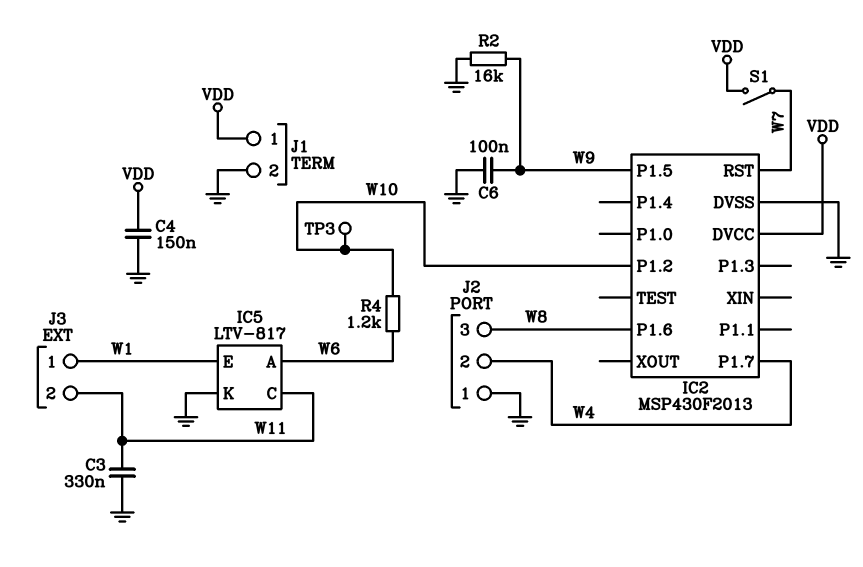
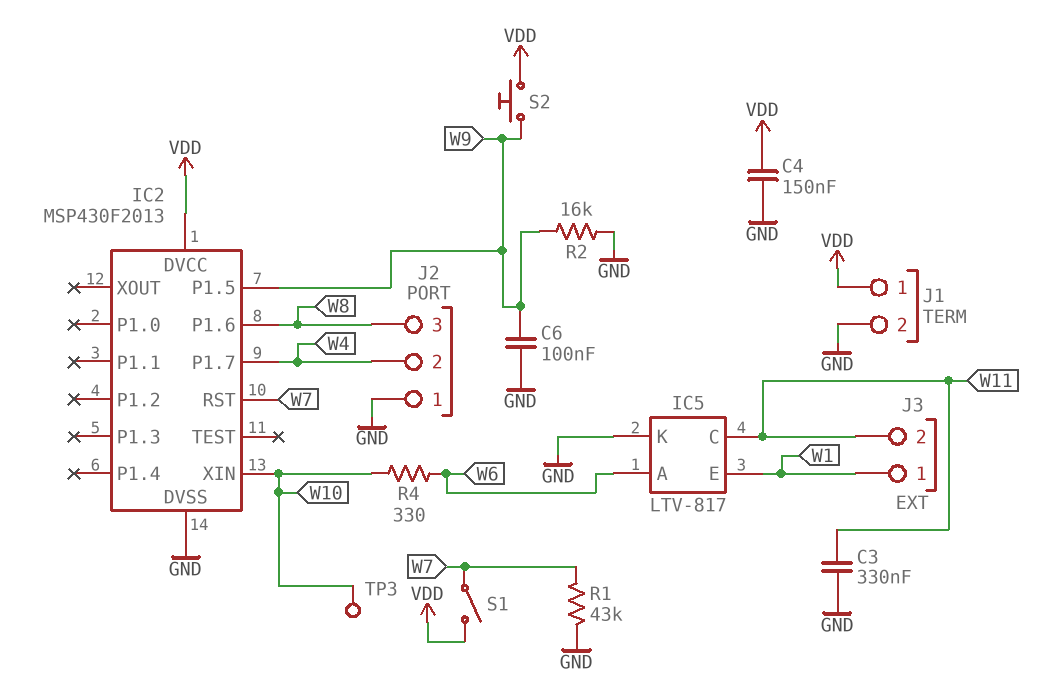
IC2 pin P1.2: W10 -> none
IC2 pin XIN: none -> W10
R1: none -> 43k (GND, W7)
R4: 1.2k (W6, W10) -> 330 (W6, W10)
S2: none -> button (VDD, W9)

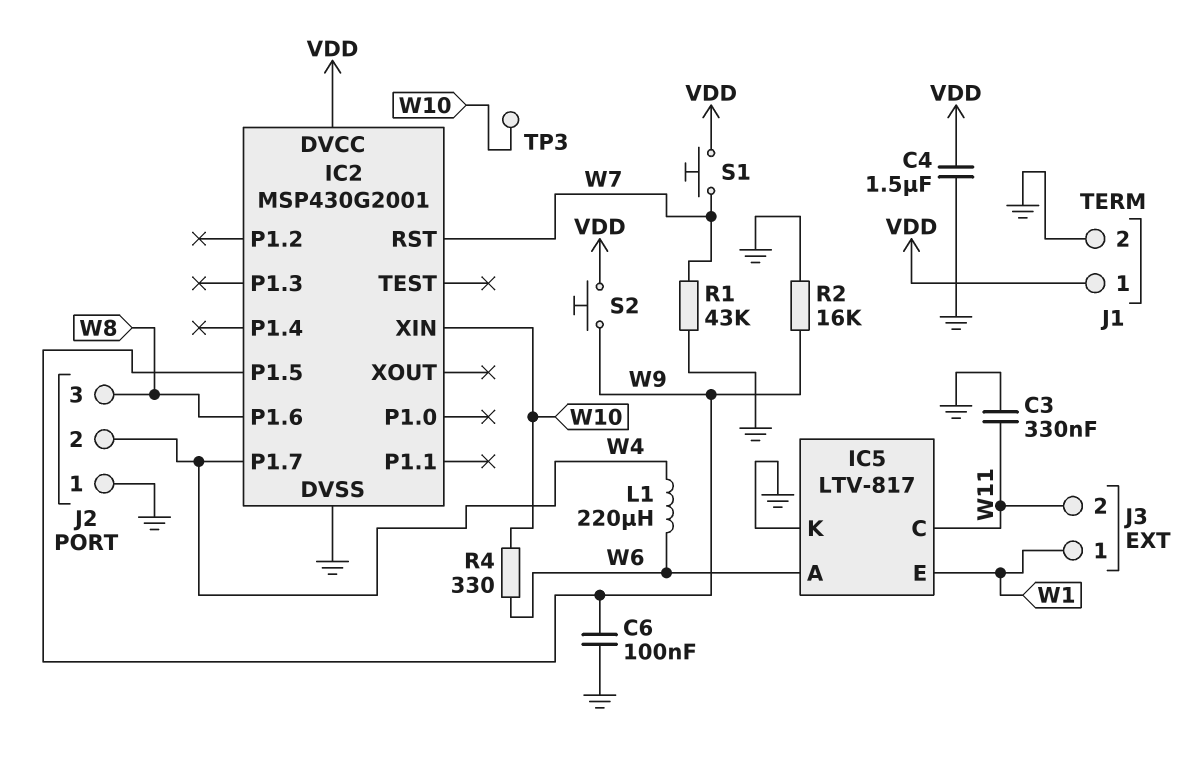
C4: 150nF (GND, VDD) -> 1.5uF (GND, VDD)
IC2: MSP430F2013 -> MSP430G2001
L1: none -> 220uH (W4, W6)
S1: switch (VDD, W7) -> button (VDD, W7)

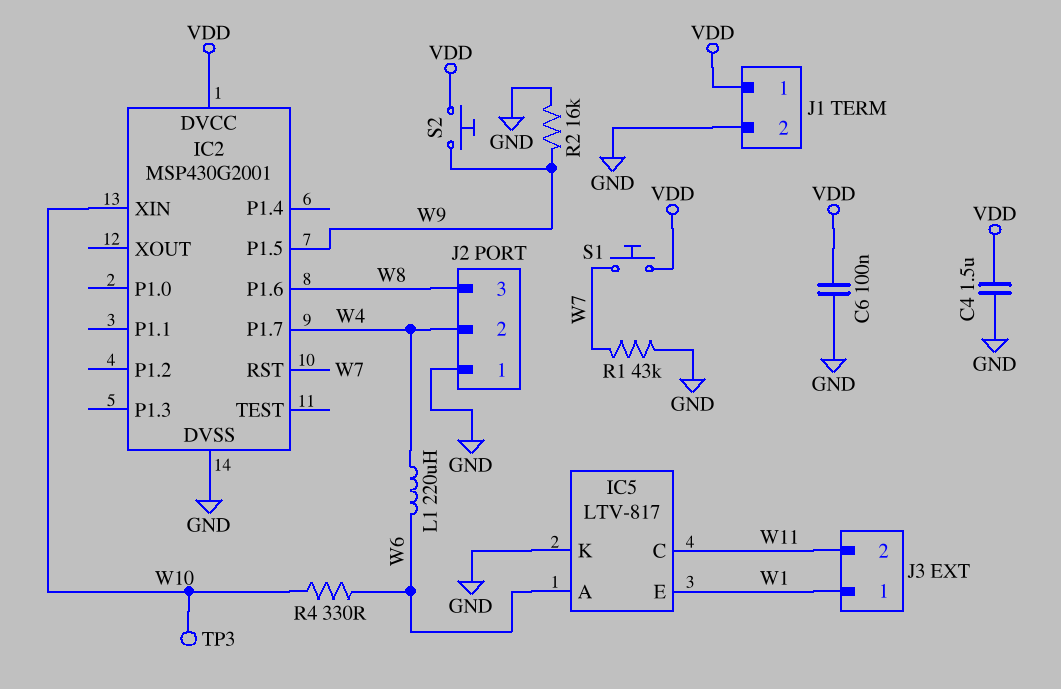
C3: 330nF (GND, W11) -> none
C6: 100nF (GND, W9) -> 100nF (GND, VDD)

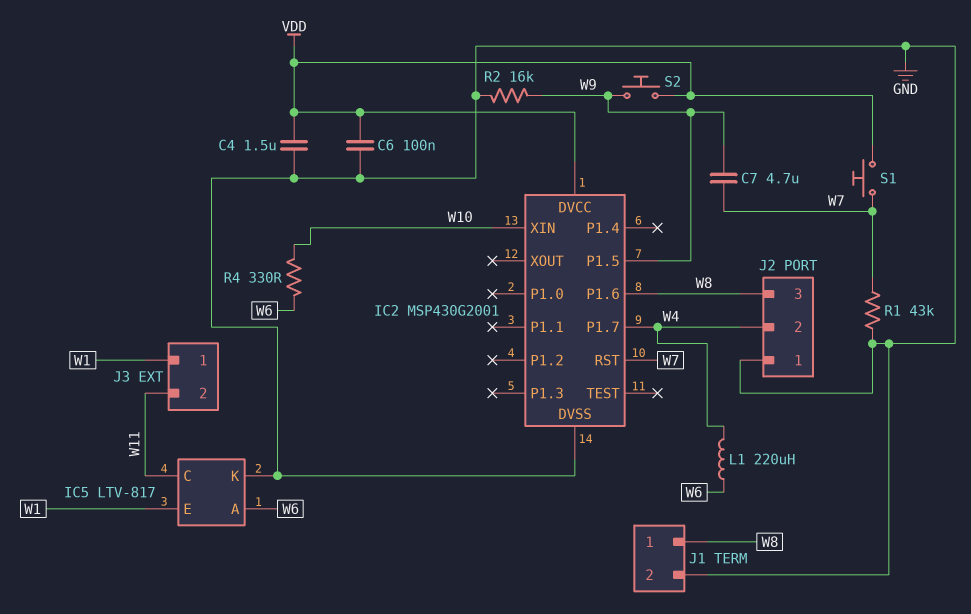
C7: none -> 4.7uF (W7, W9)
J1 pin 1: VDD -> W8
TP3: test point (W10) -> none

